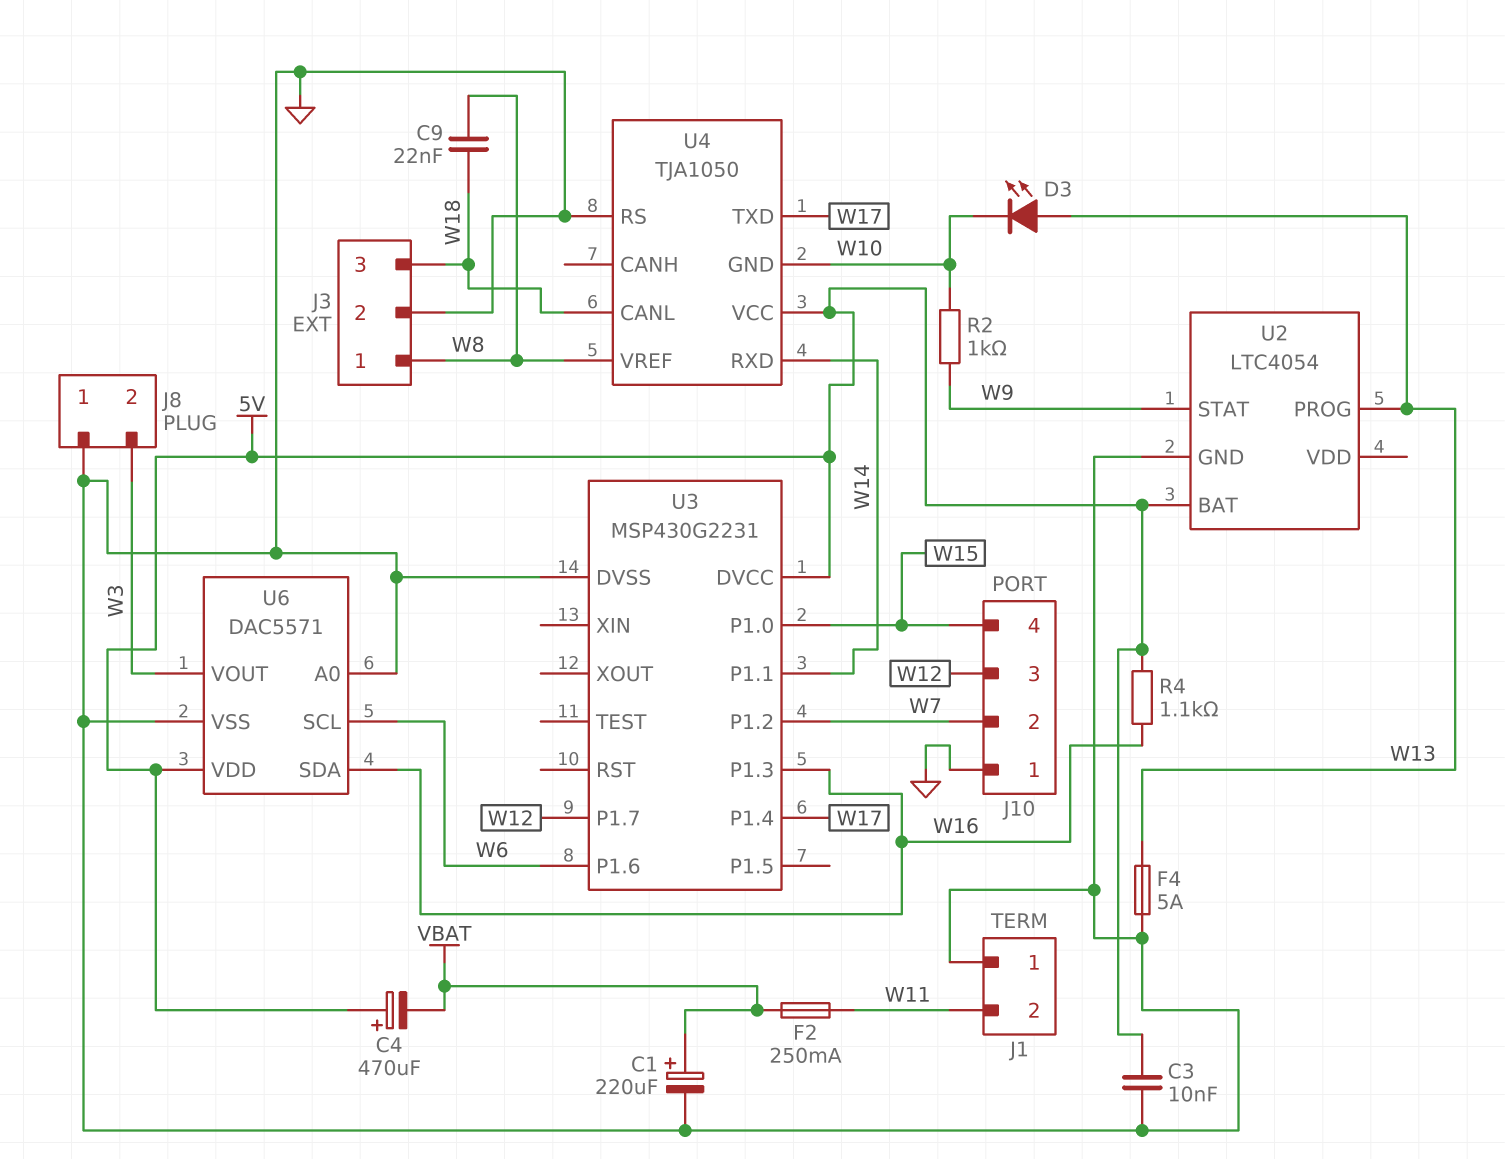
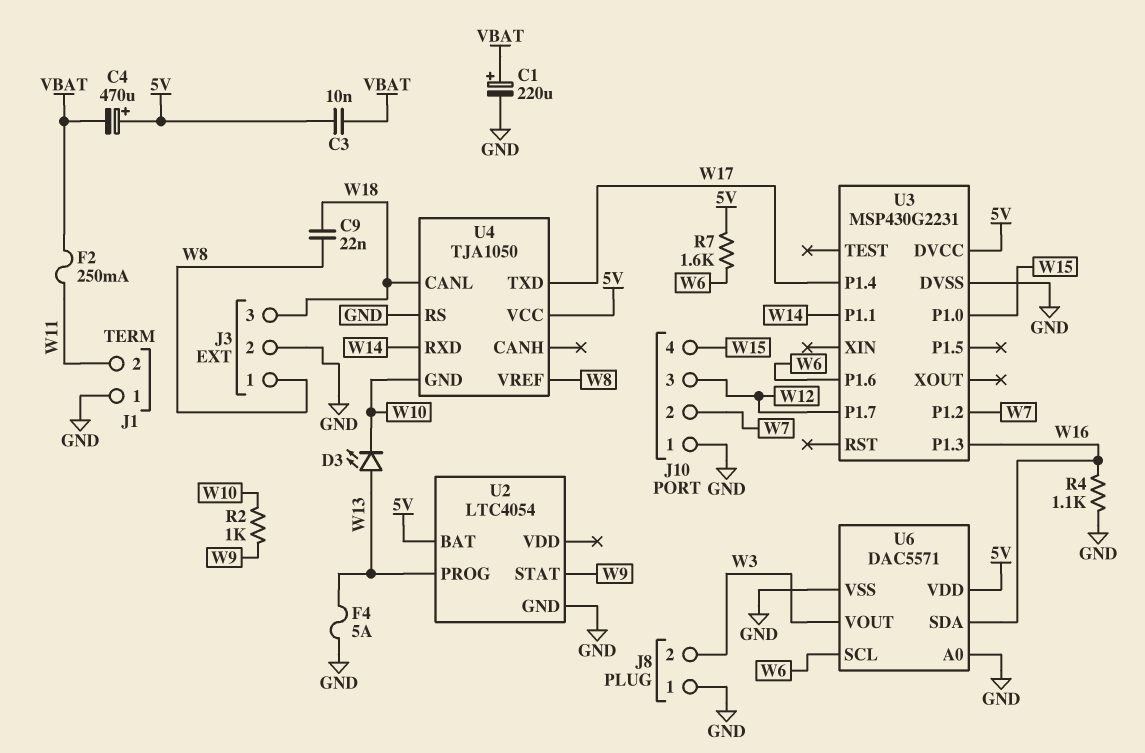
C3: 10nF (5V, GND) -> 10nF (5V, VBAT)
R4: 1.1k (5V, W16) -> 1.1k (GND, W16)
R7: none -> 1.6k (5V, W6)

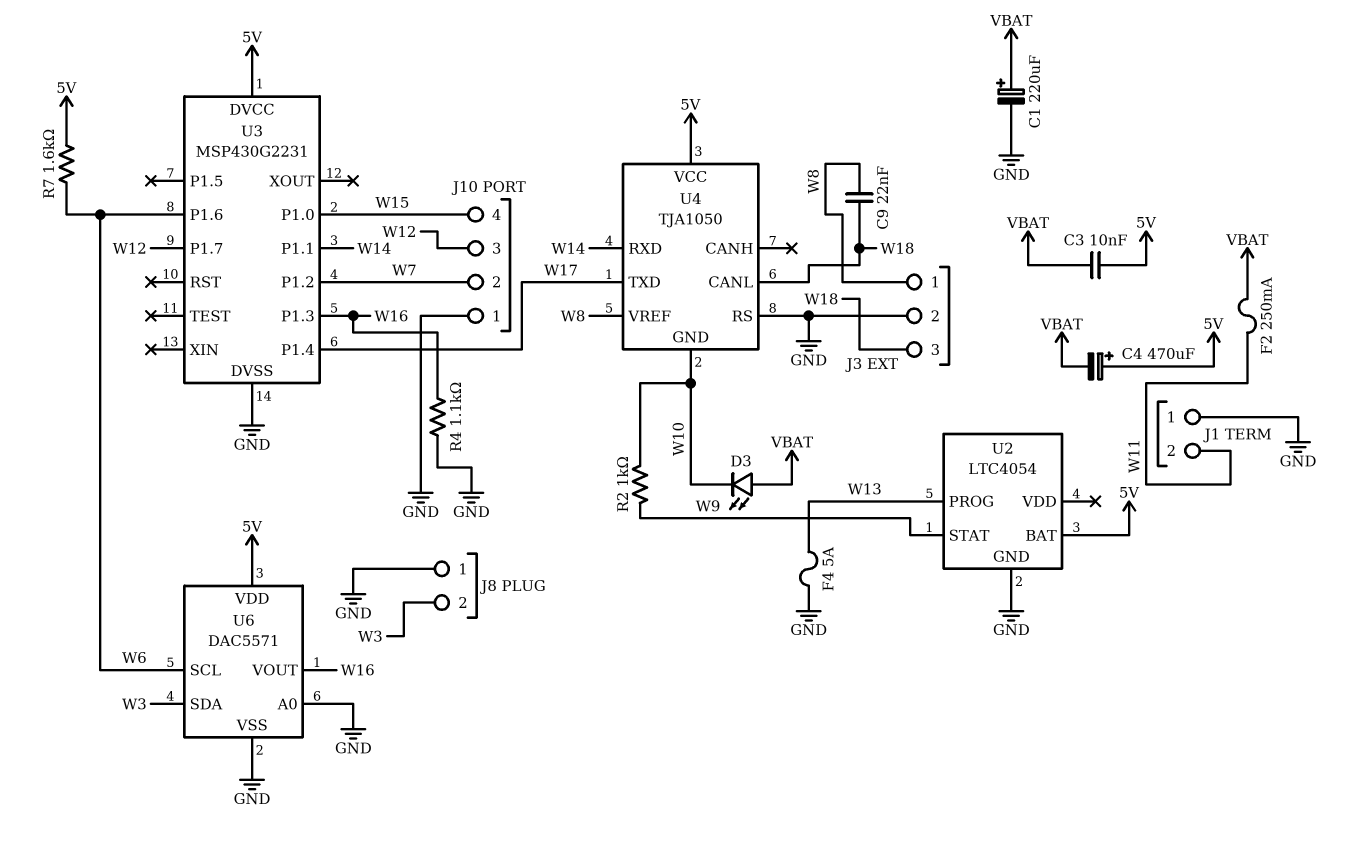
D3: LED (A W13, K W10) -> LED (A VBAT, K W10)
U6 pin SDA: W16 -> W3
U6 pin VOUT: W3 -> W16

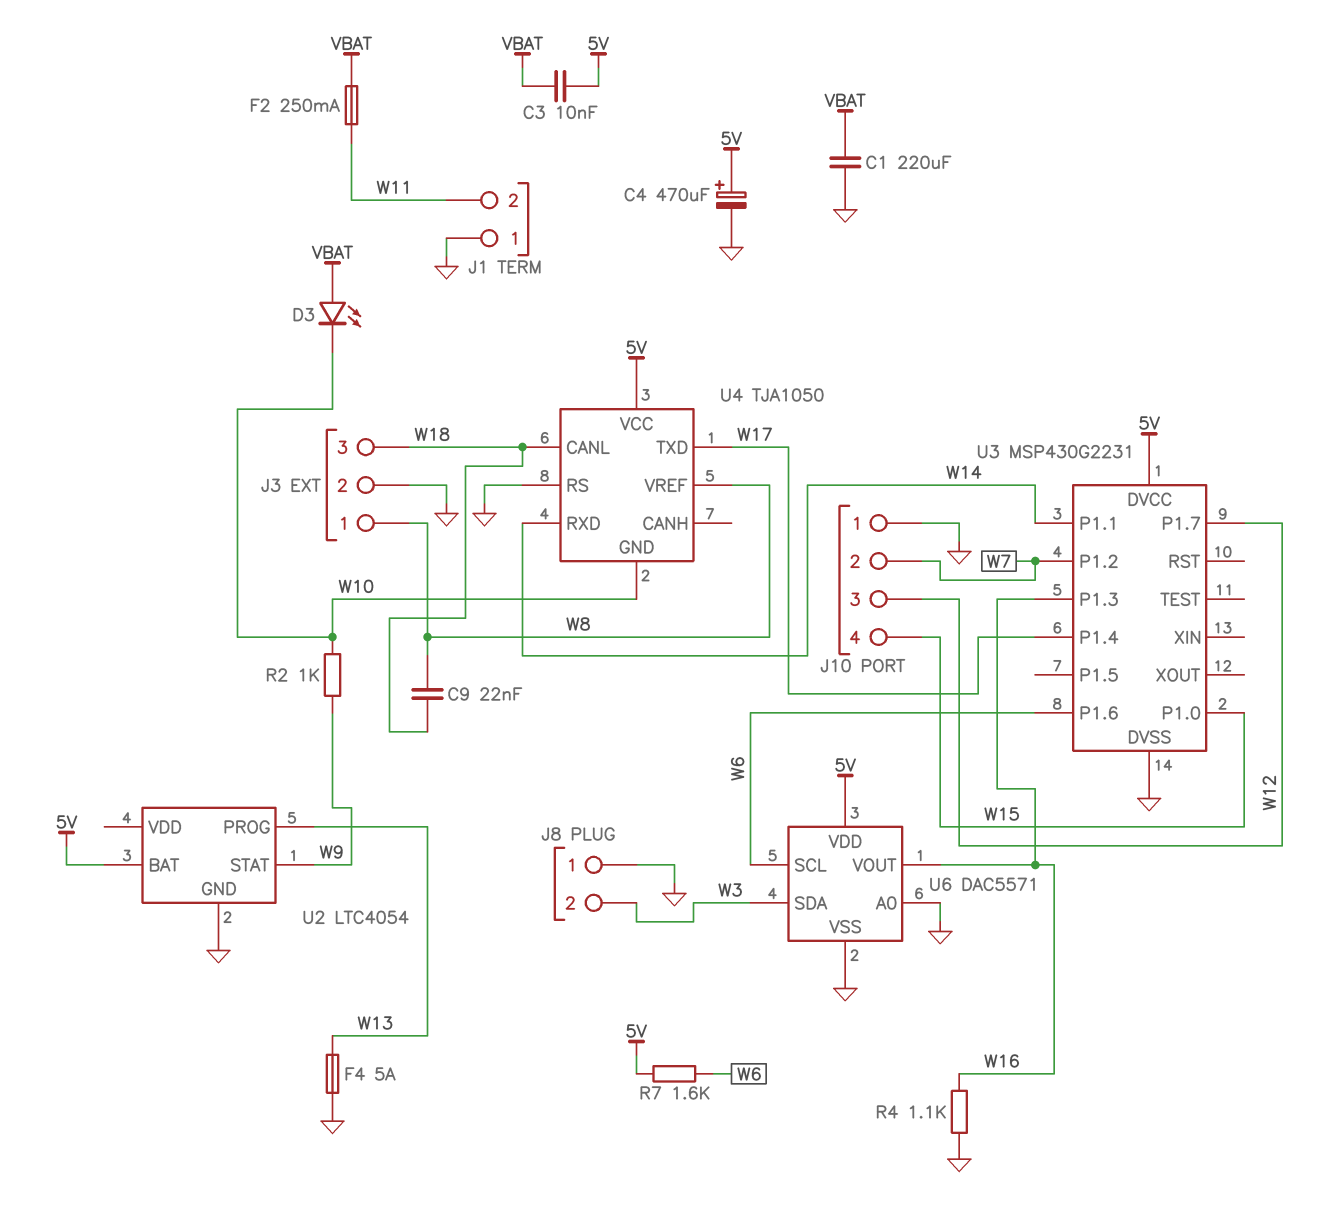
C1: 220uF (plus VBAT, minus GND) -> 220uF (GND, VBAT)
C4: 470uF (plus 5V, minus VBAT) -> 470uF (plus 5V, minus GND)

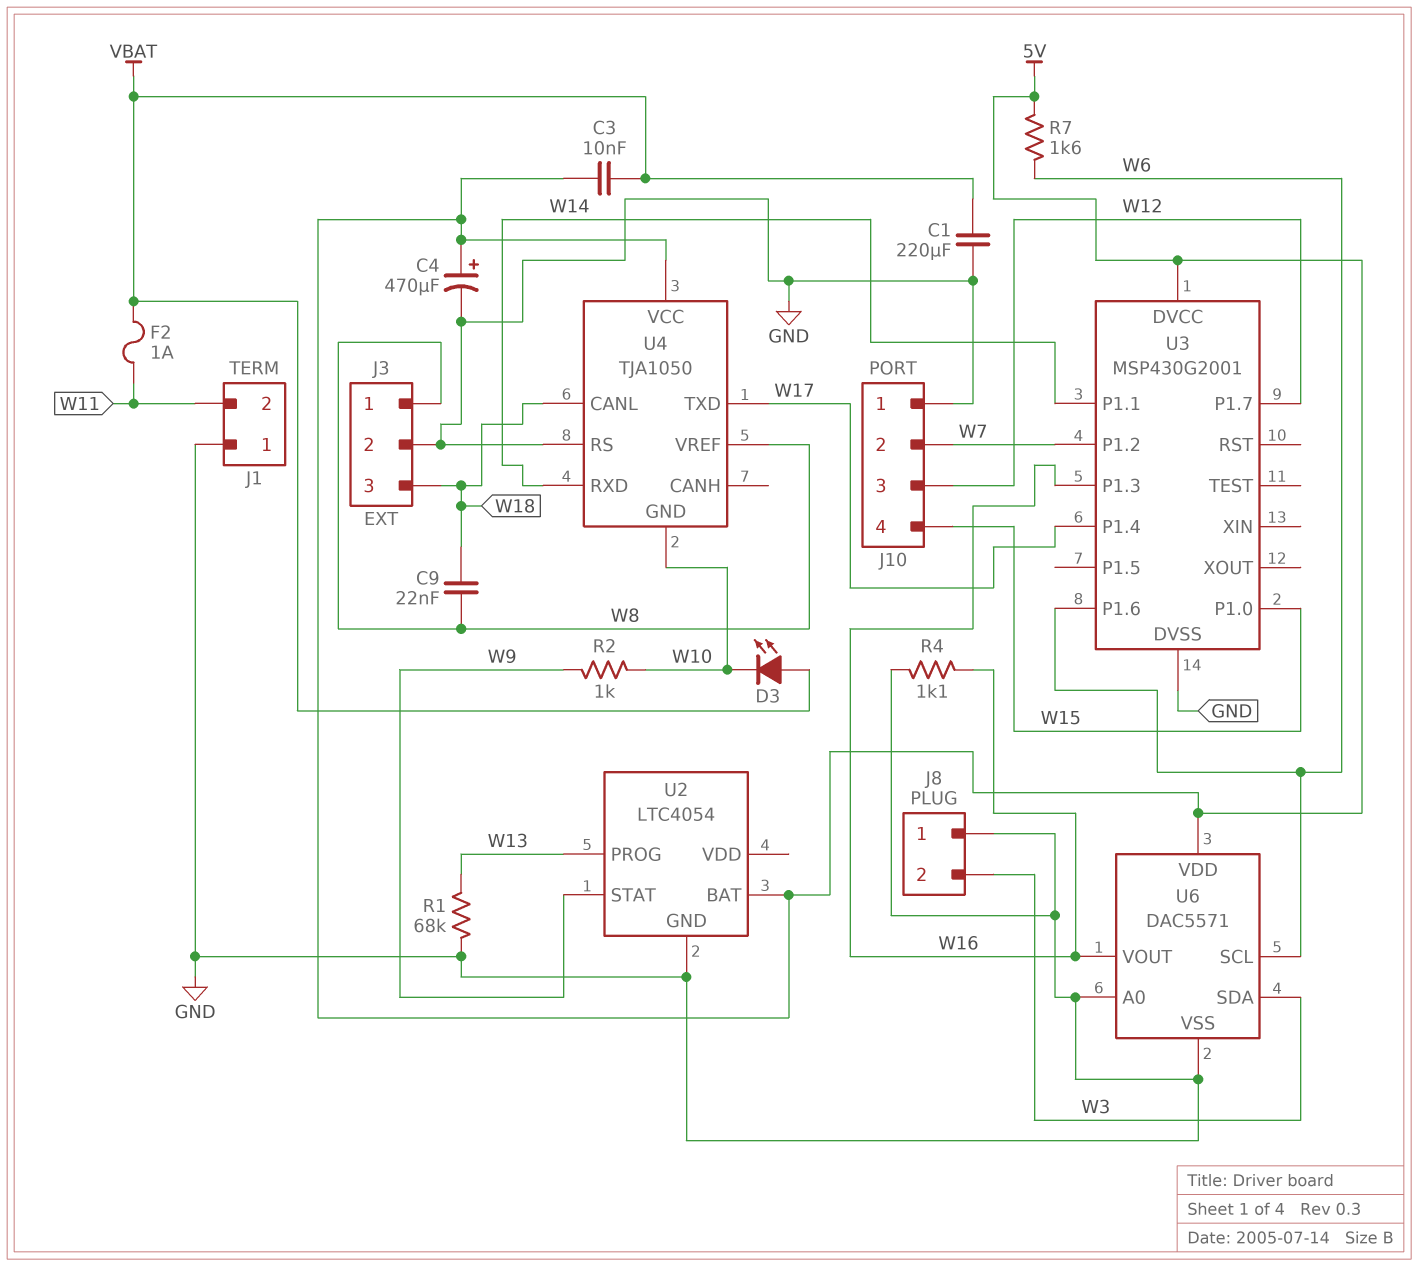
F2: 250mA (VBAT, W11) -> 1A (VBAT, W11)
F4: 5A (GND, W13) -> none
R1: none -> 68k (GND, W13)
U3: MSP430G2231 -> MSP430G2001

